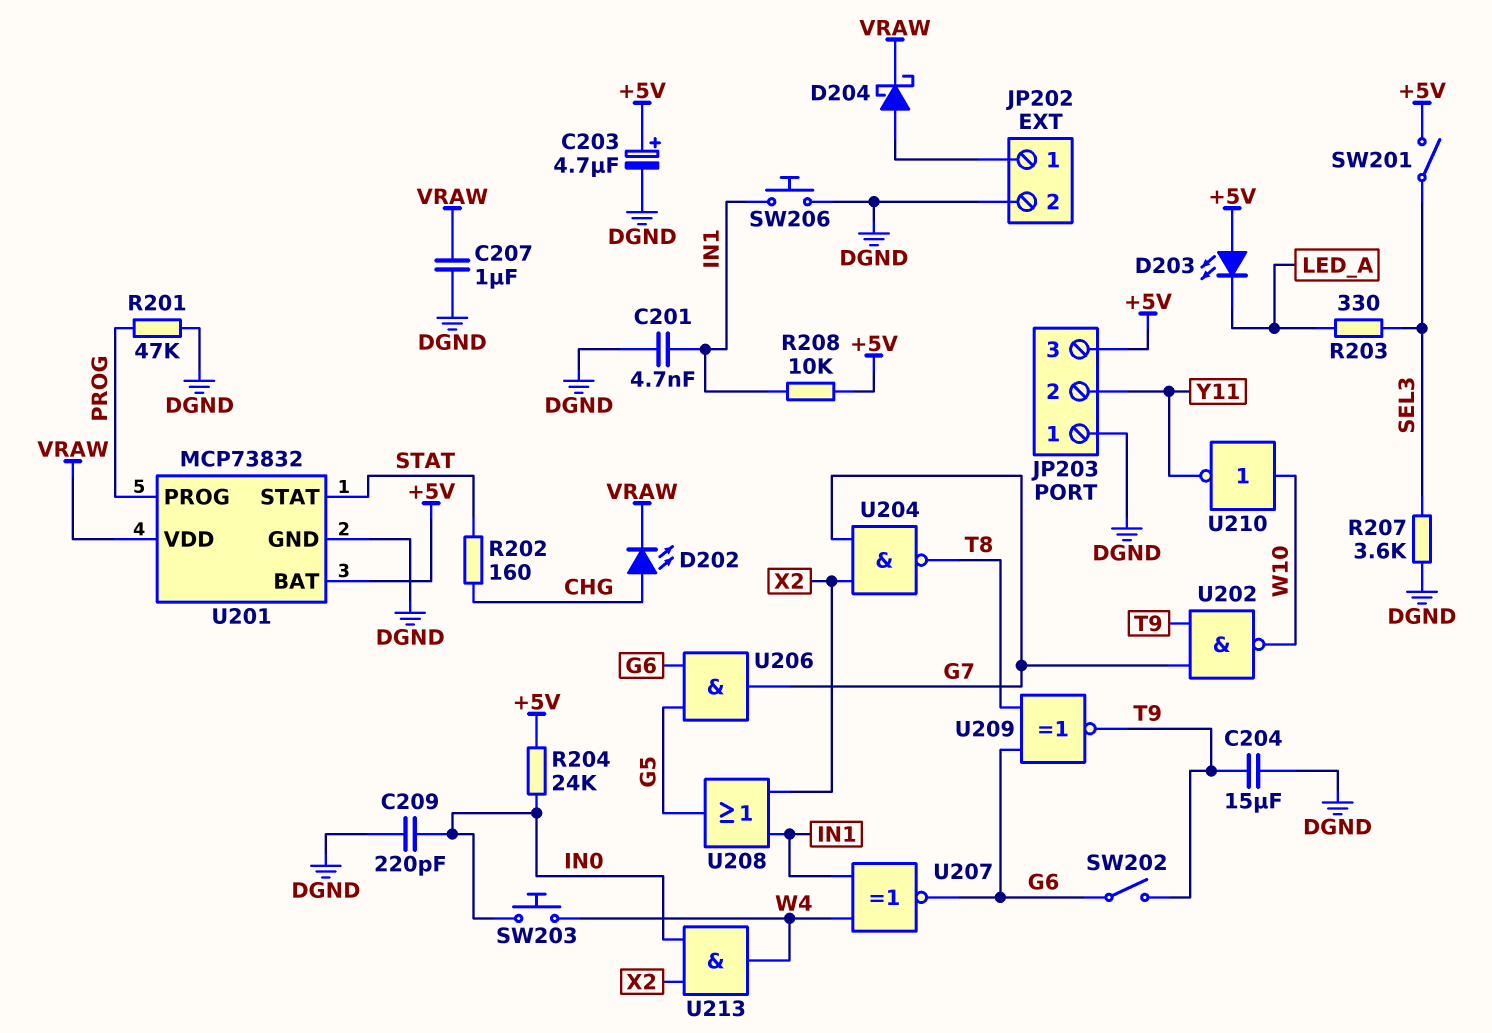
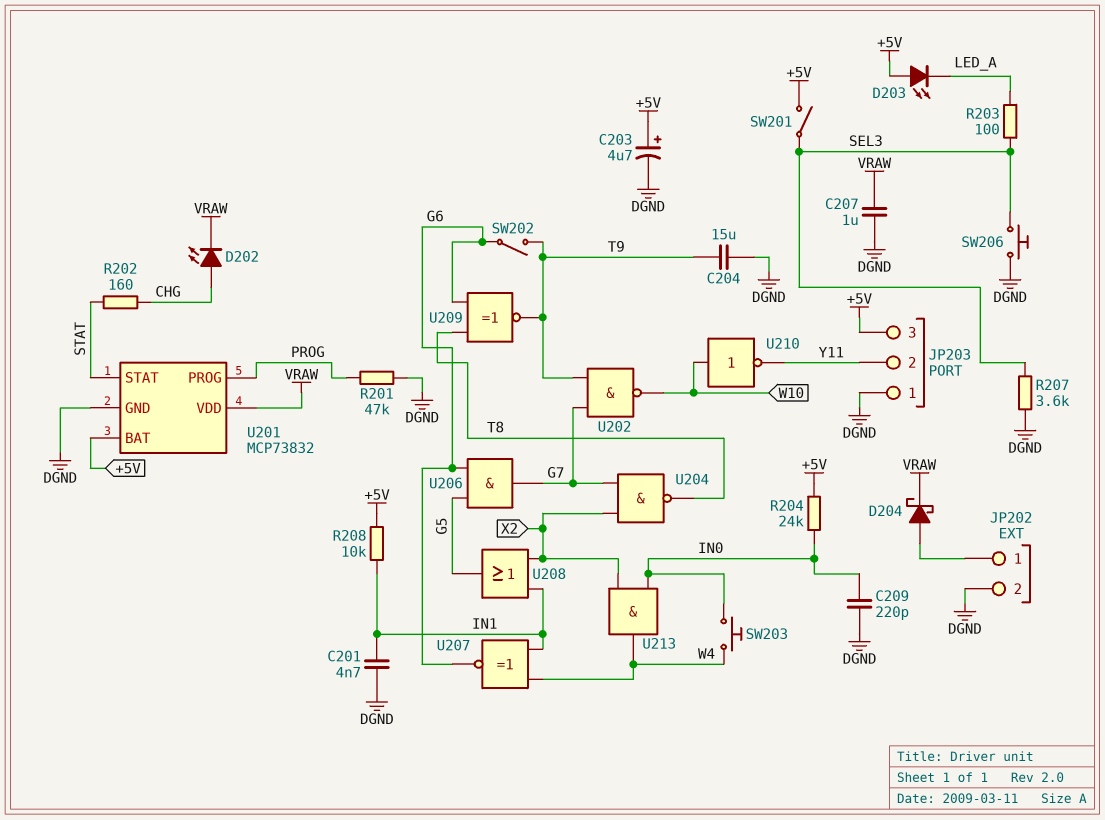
R203: 330 (LED_A, SEL3) -> 100 (LED_A, SEL3)
SW206: button (DGND, IN1) -> button (DGND, SEL3)

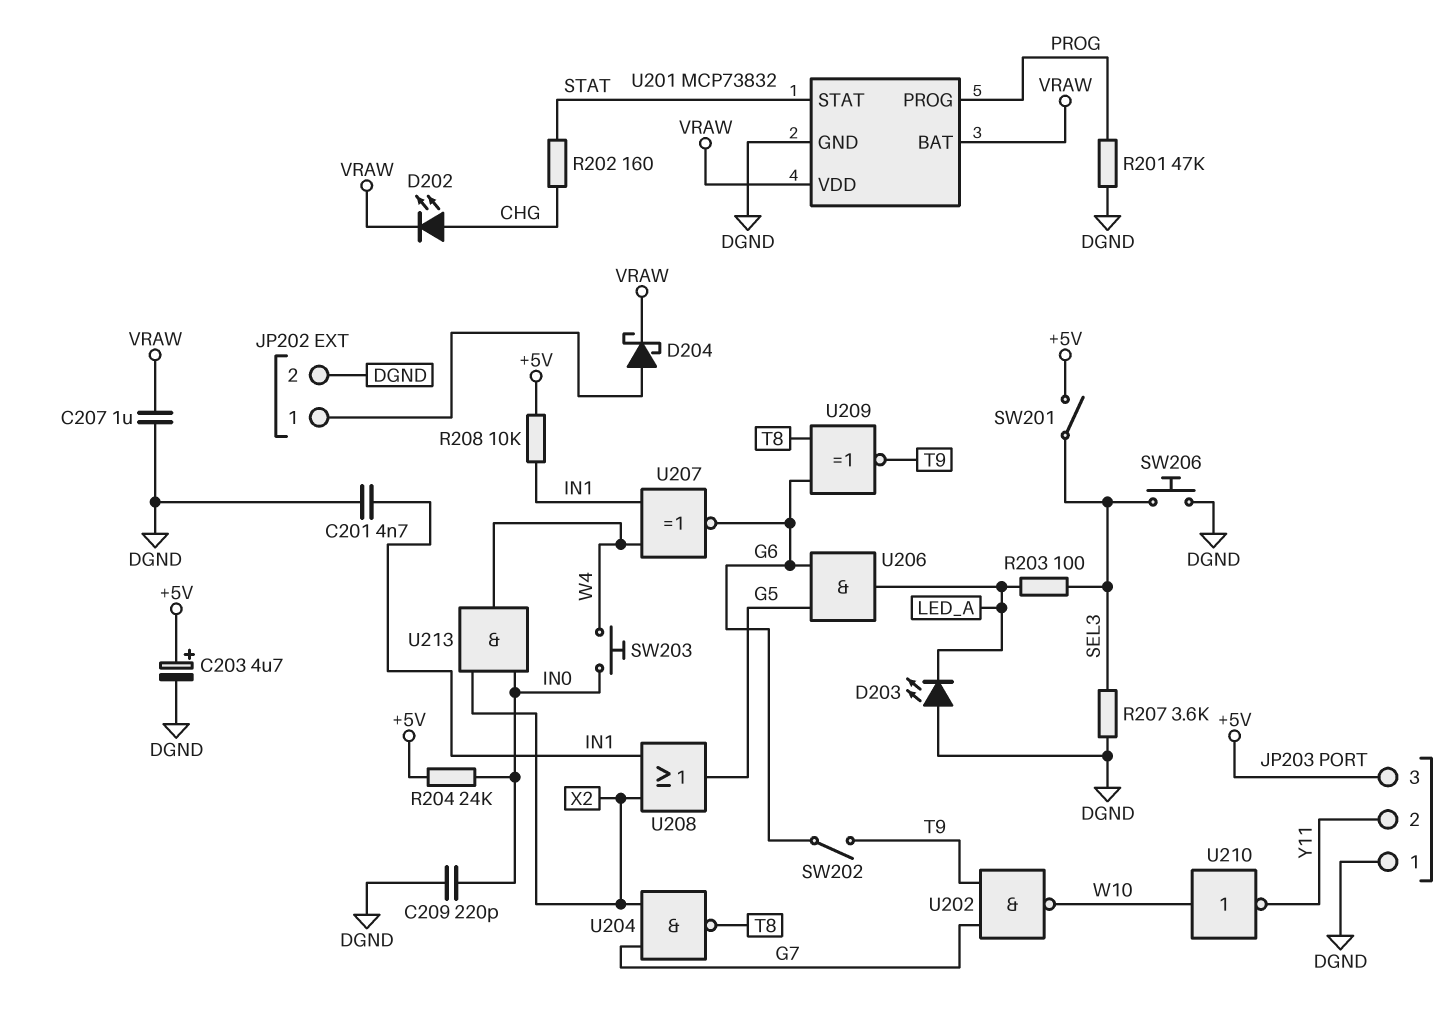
C204: 15uF (DGND, T9) -> none
D203: LED (A +5V, K LED_A) -> LED (A DGND, K LED_A)
U201 pin BAT: +5V -> VRAW
U206: AND (in G5, in G6, out G7) -> AND (in G5, in G6, out LED_A)

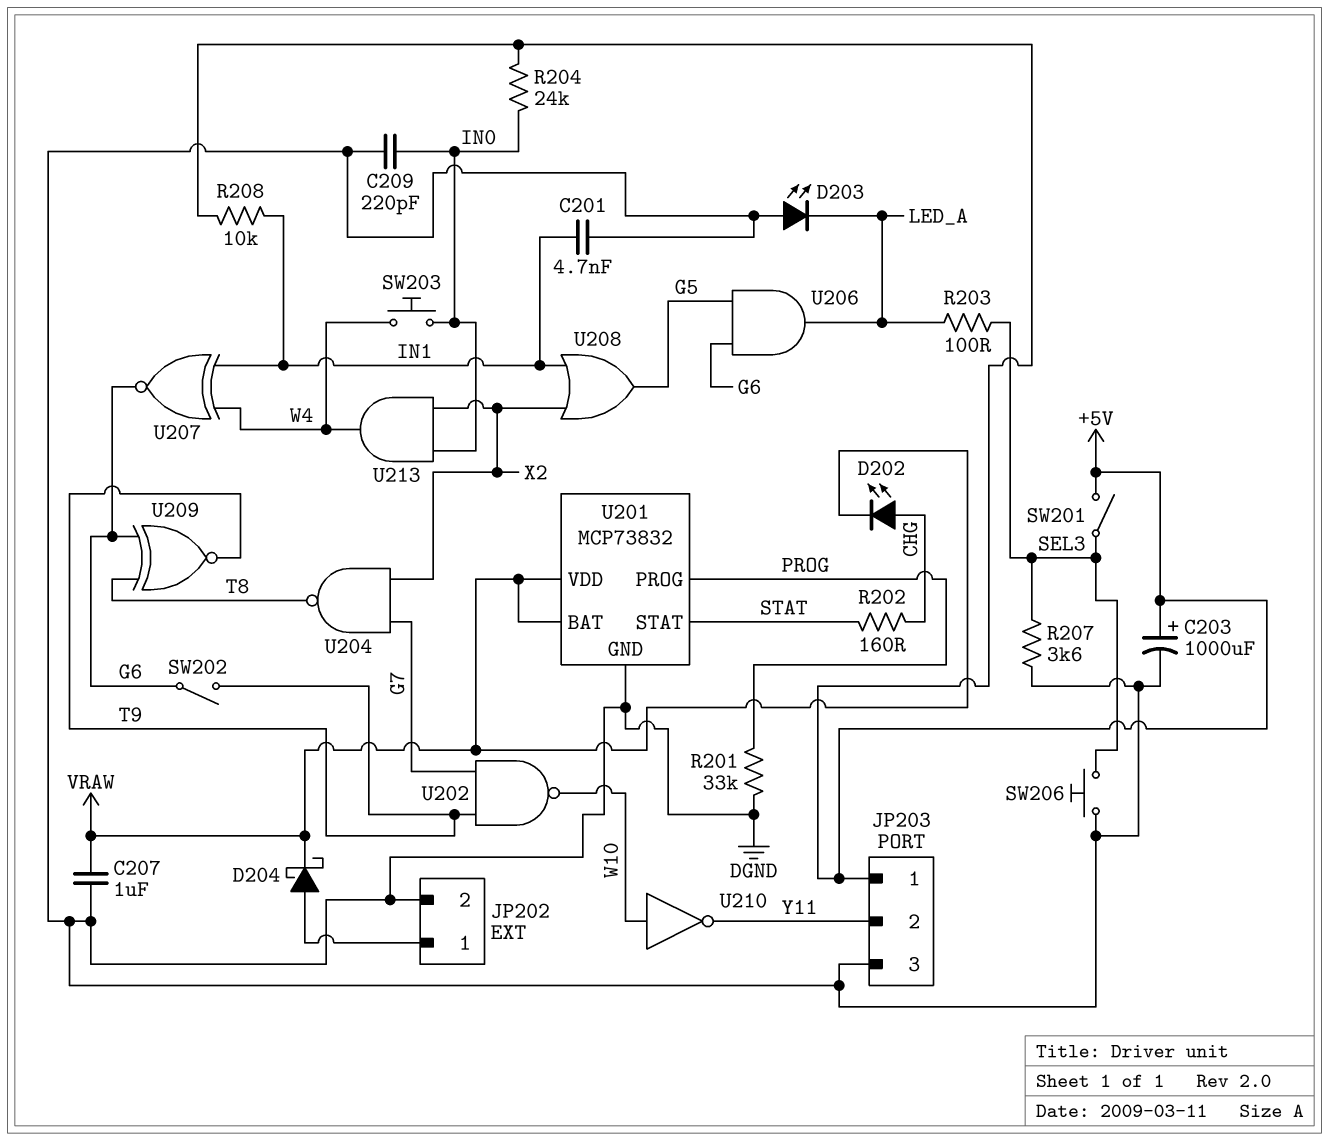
C203: 4.7uF (plus +5V, minus DGND) -> 1000uF (plus +5V, minus DGND)
JP203 pin 1: DGND -> +5V
JP203 pin 3: +5V -> DGND
R201: 47k (DGND, PROG) -> 33k (DGND, PROG)

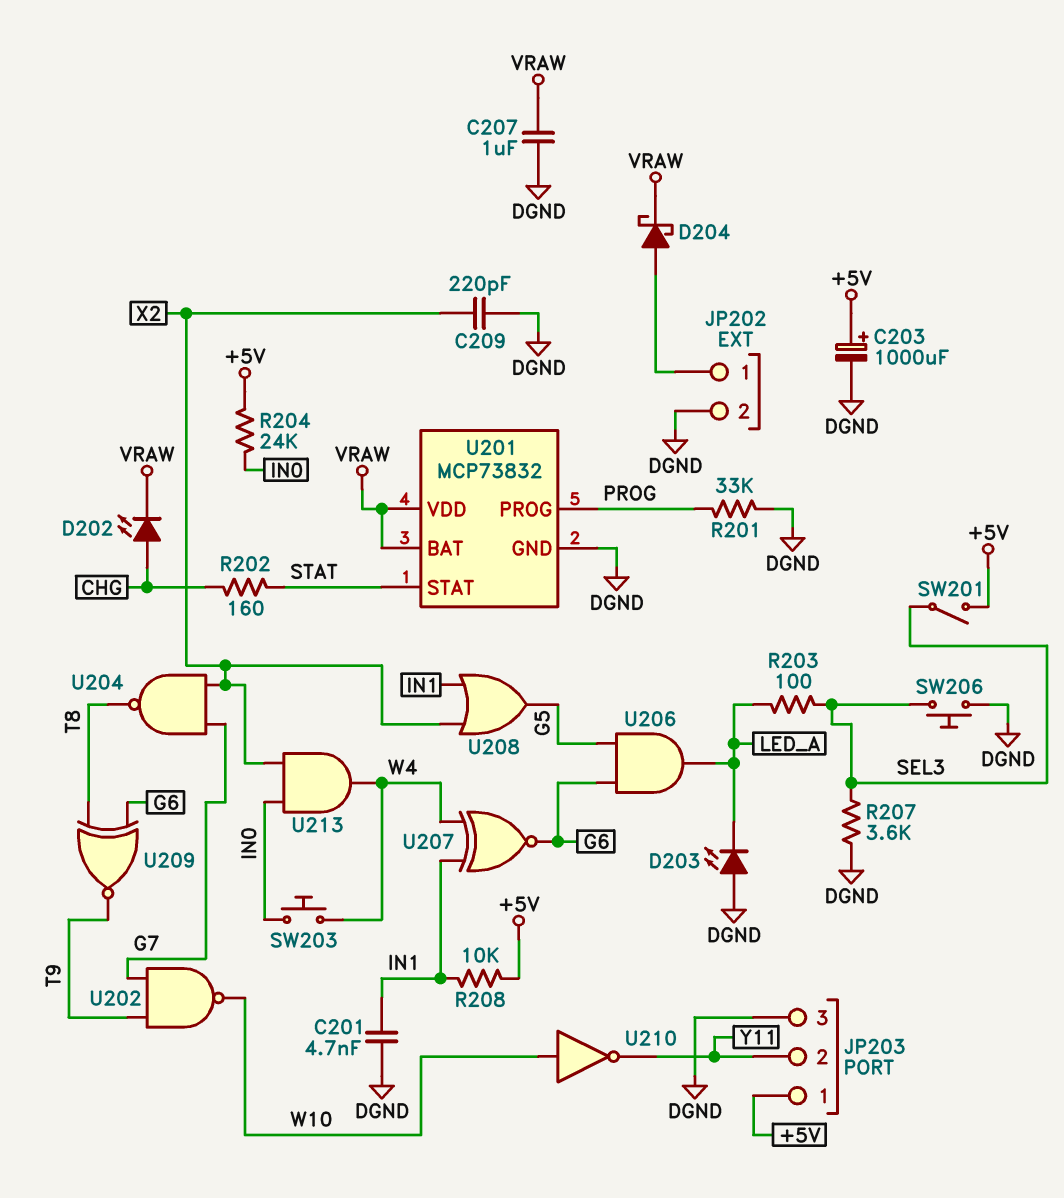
C209: 220pF (DGND, IN0) -> 220pF (DGND, X2)
SW202: switch (G6, T9) -> none

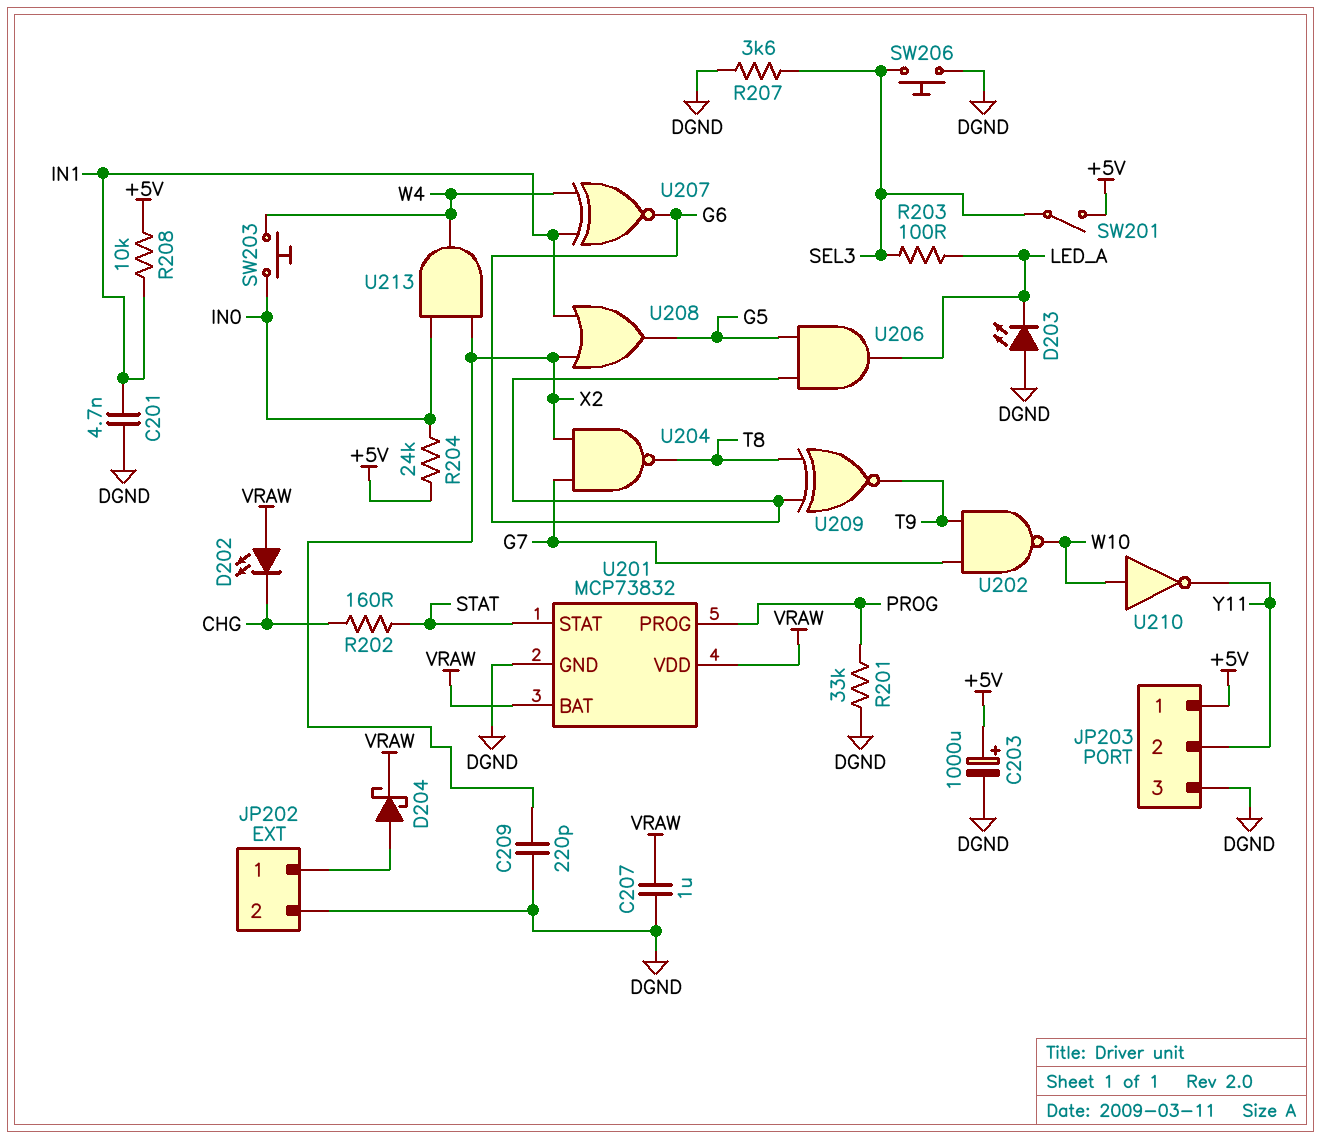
D202: LED (A CHG, K VRAW) -> LED (A VRAW, K CHG)

